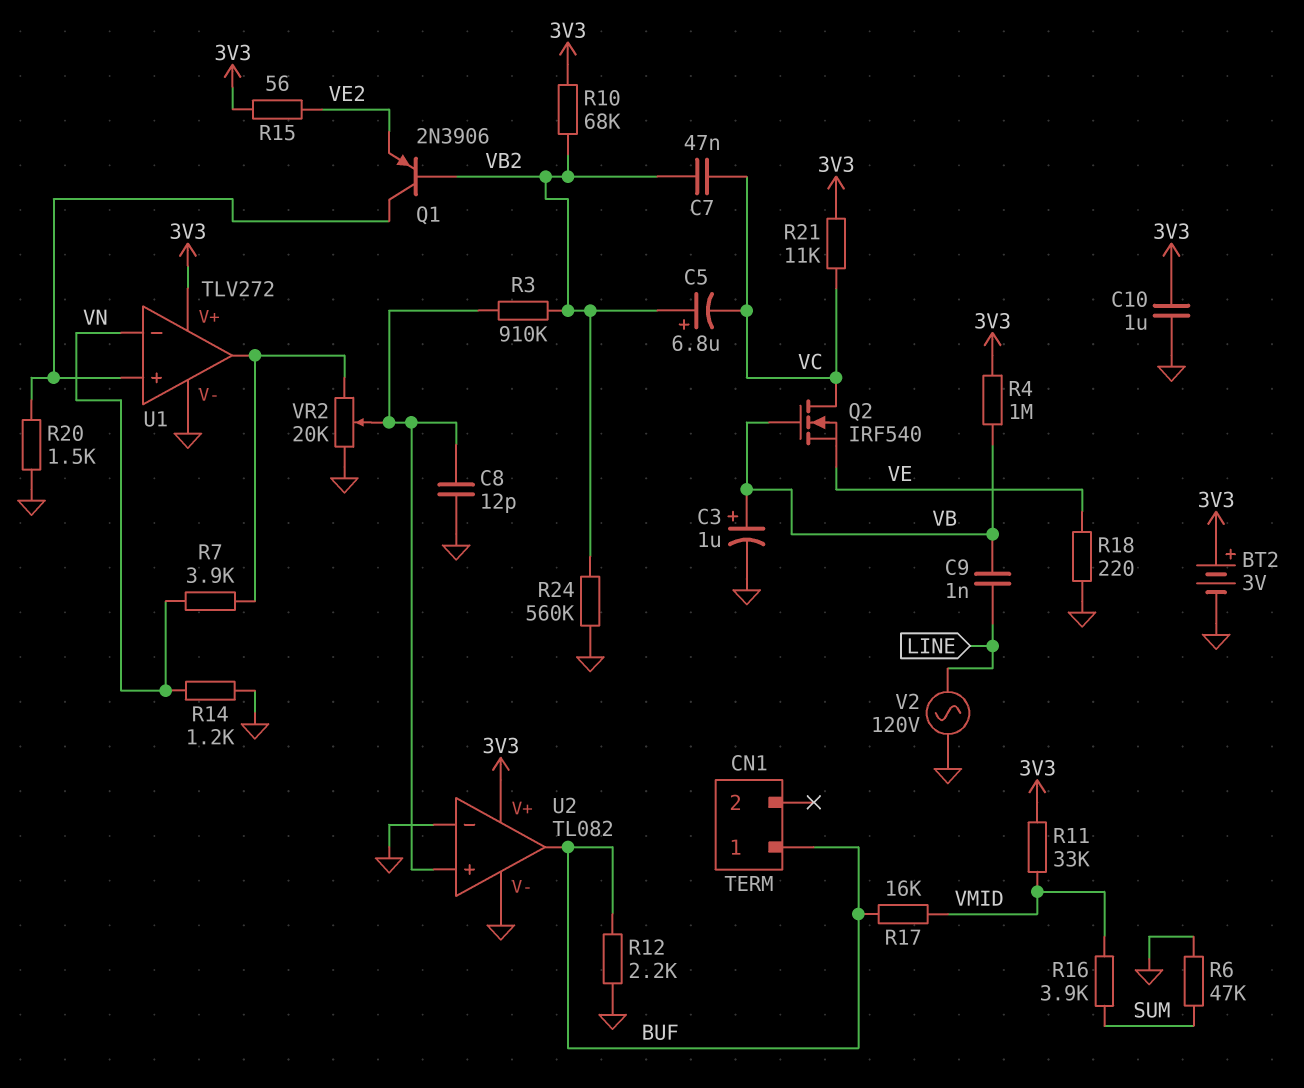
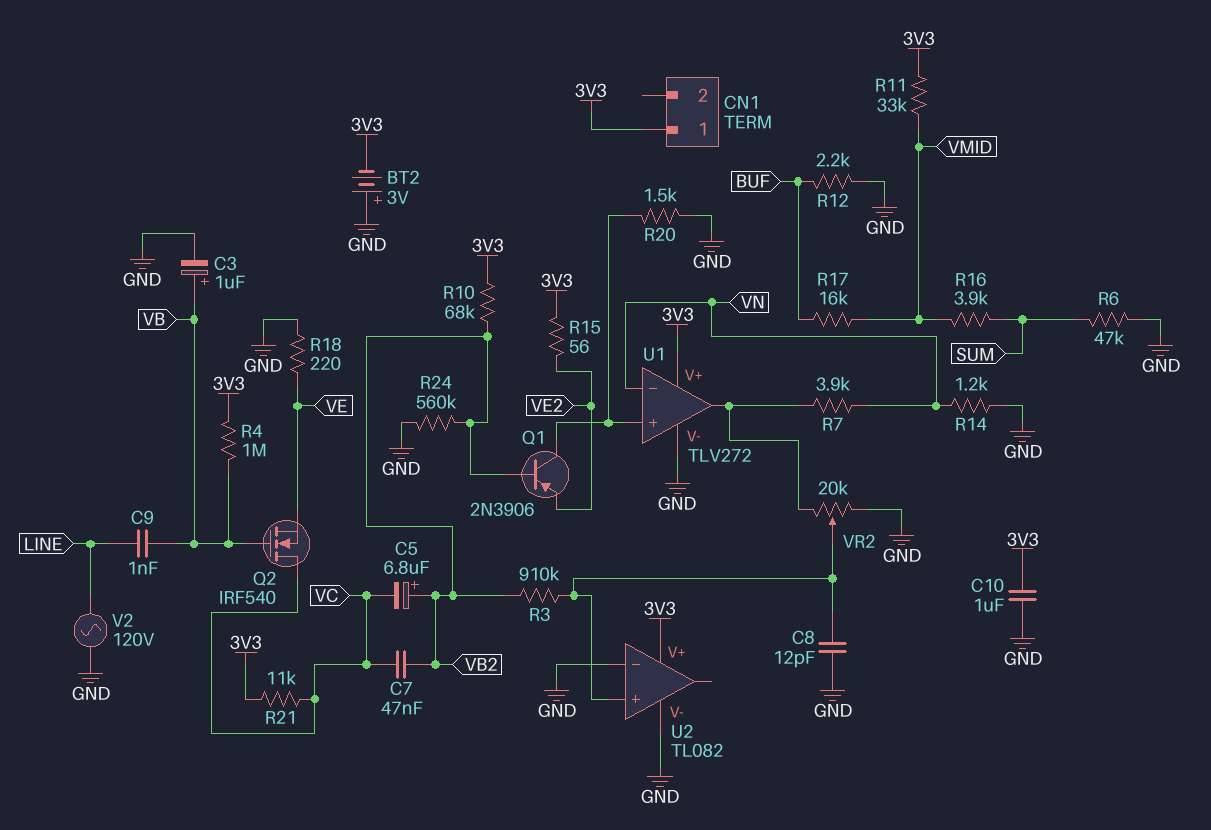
BT2: 3V (plus 3V3, minus GND) -> 3V (plus GND, minus 3V3)
CN1 pin 1: BUF -> 3V3
U2 pin out: BUF -> none

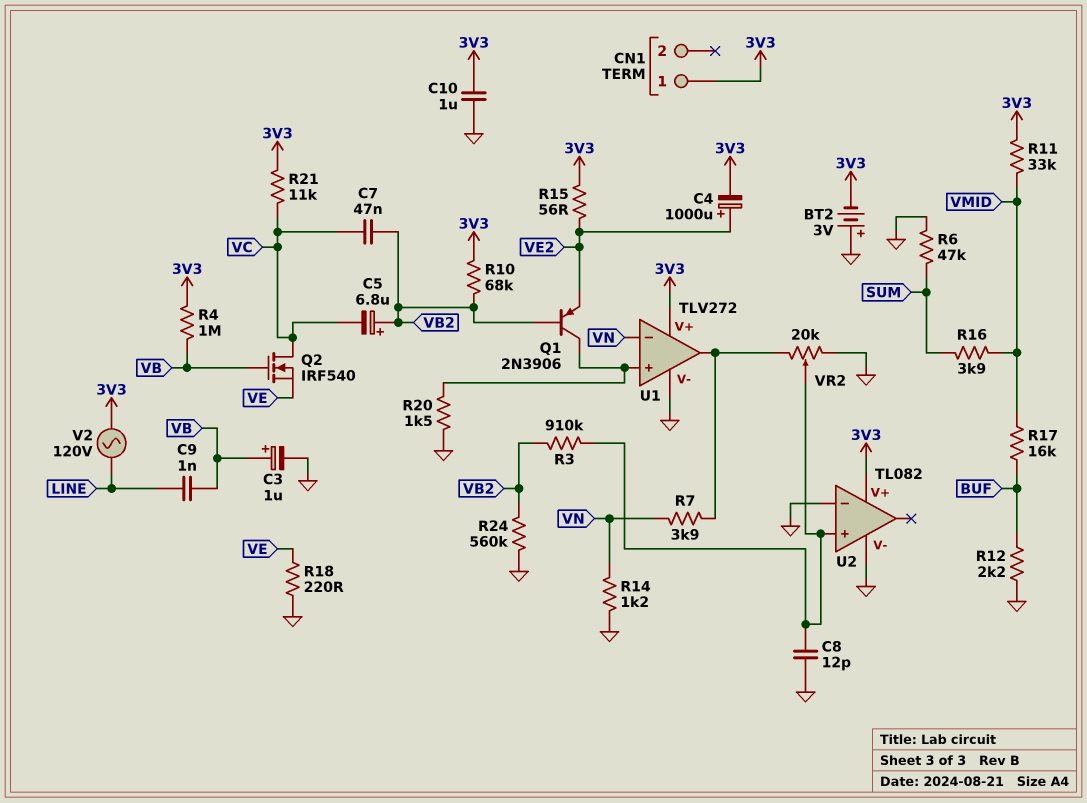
C4: none -> 1000uF (plus VE2, minus 3V3)
V2: AC 120V (GND, LINE) -> AC 120V (3V3, LINE)

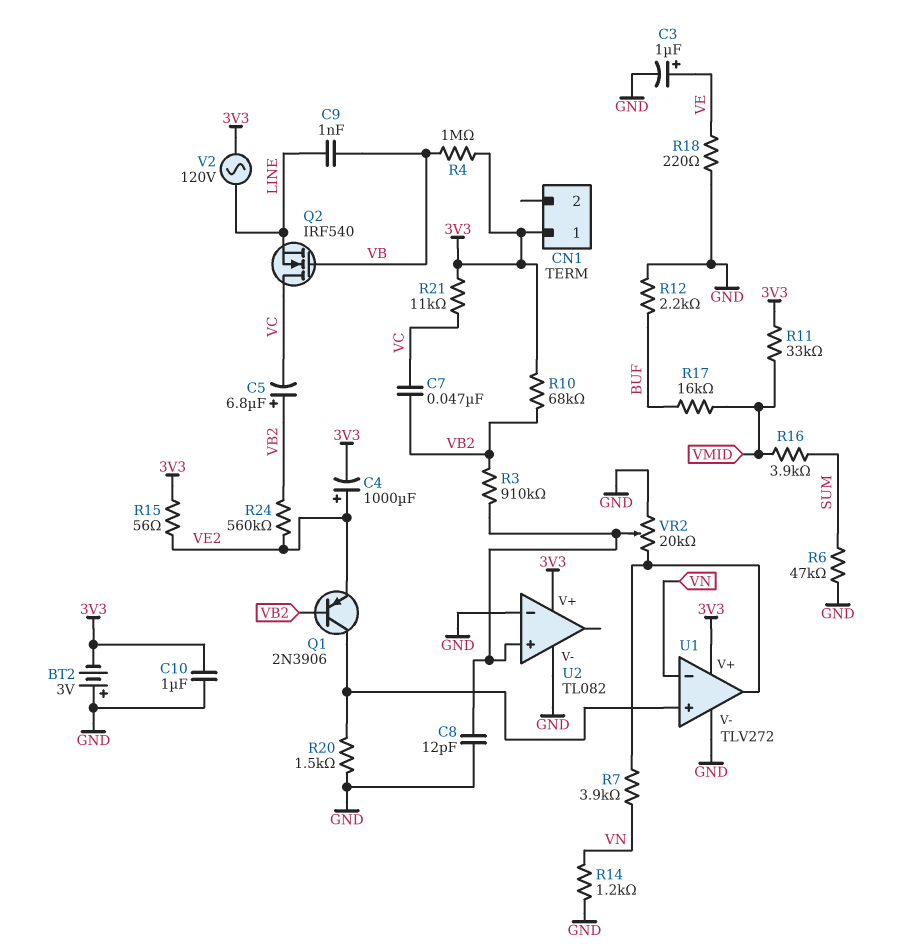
C3: 1uF (plus VB, minus GND) -> 1uF (plus VE, minus GND)
Q2: NMOS IRF540 (G VB, D VC, S VE) -> NMOS IRF540 (G VB, D VC, S LINE)
R24: 560k (GND, VB2) -> 560k (VB2, VE2)

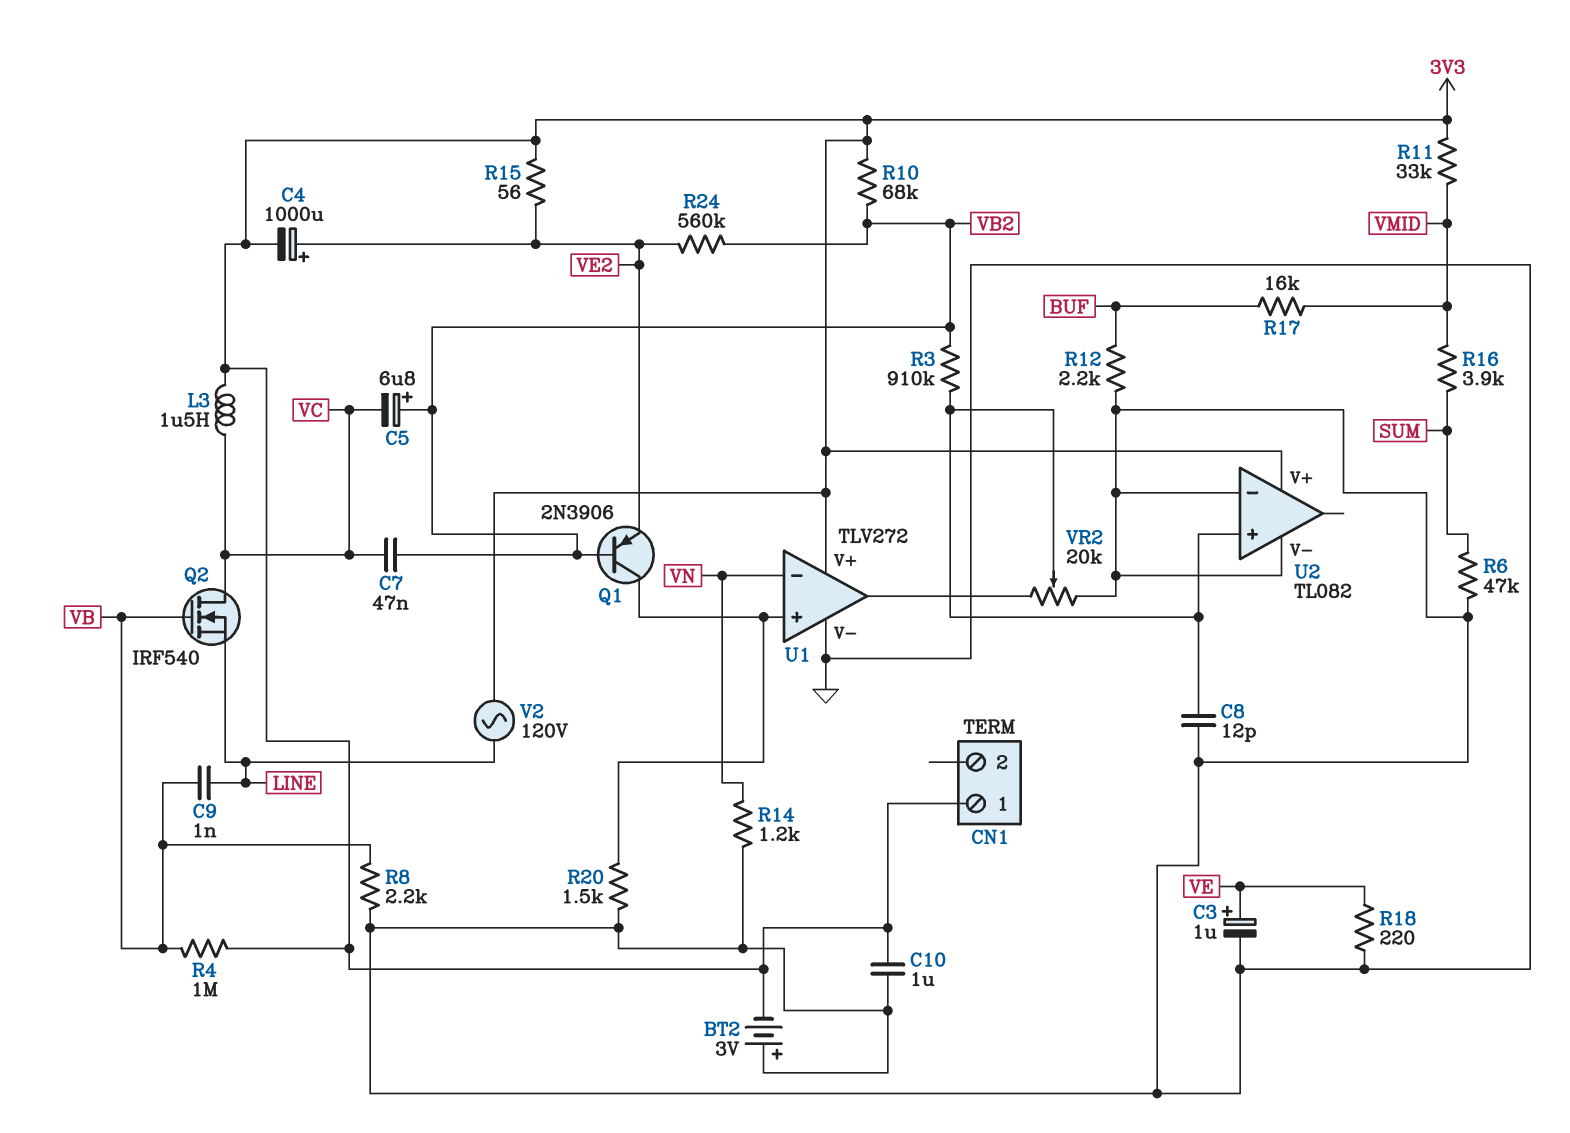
L3: none -> 1.5uH (3V3, VC)
R7: 3.9k (U1/out, VN) -> none
R8: none -> 2.2k (GND, VB)
R21: 11k (3V3, VC) -> none

